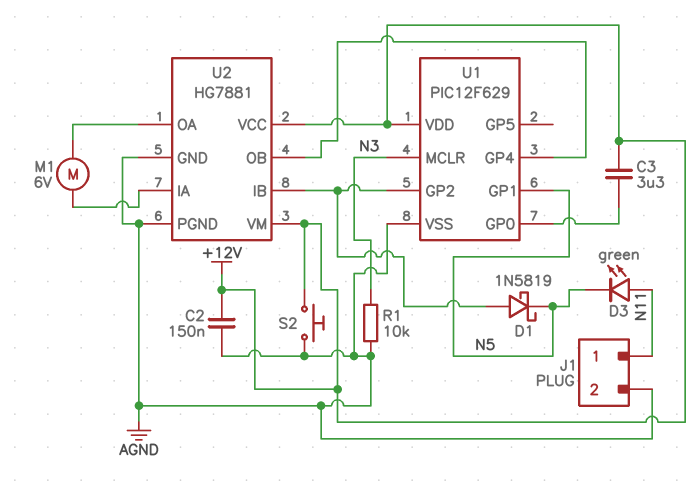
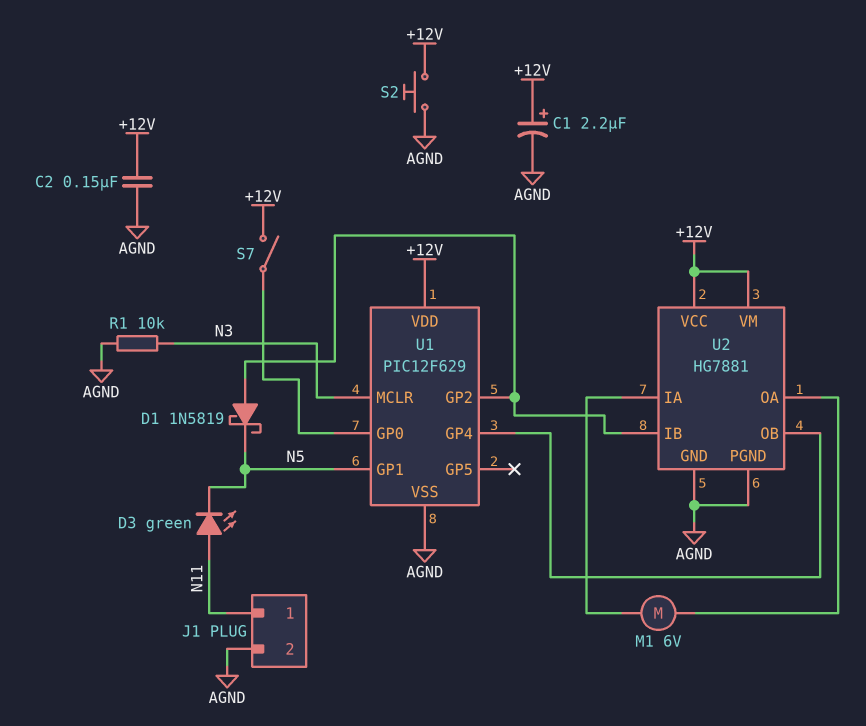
C1: none -> 2.2uF (plus +12V, minus AGND)
C3: 3.3uF (+12V, U1/GP0) -> none
S7: none -> switch (+12V, U1/GP0)

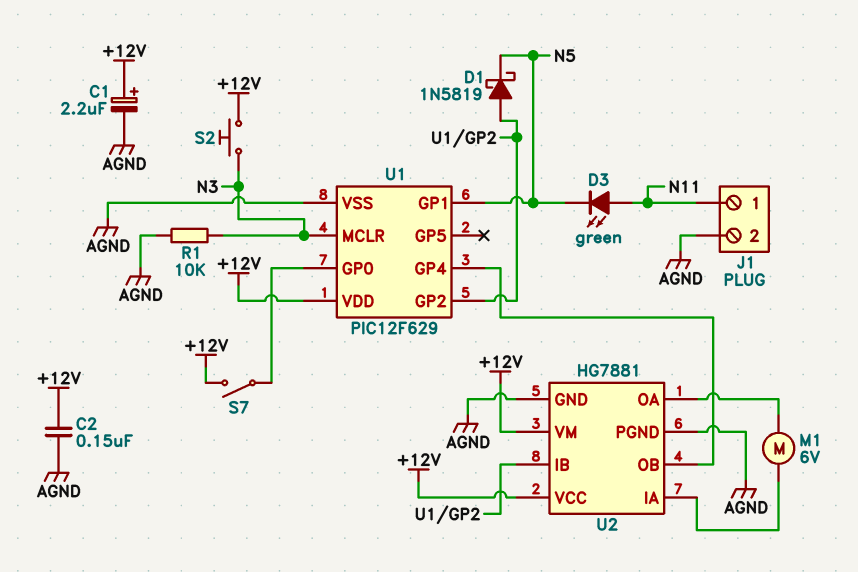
S2: button (+12V, AGND) -> button (+12V, N3)

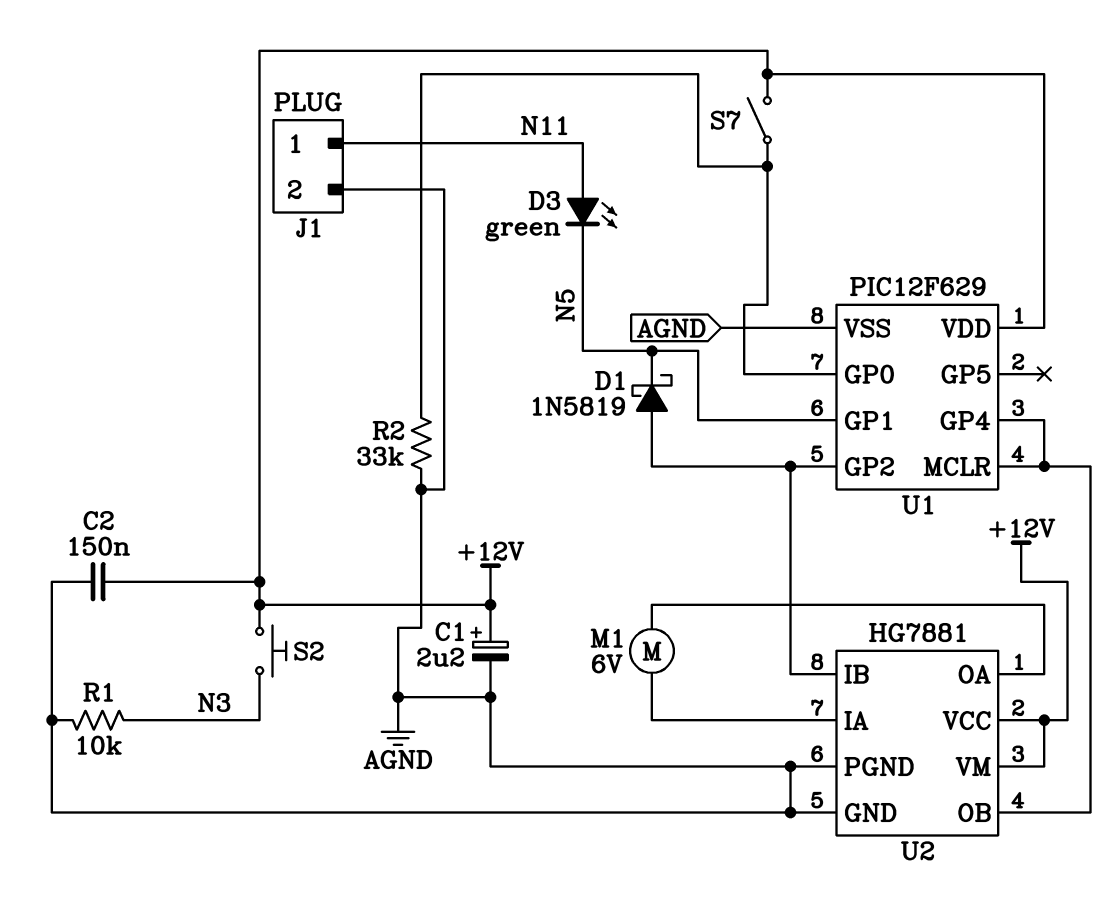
R2: none -> 33k (AGND, U1/GP0)
U1 pin MCLR: N3 -> U1/GP4

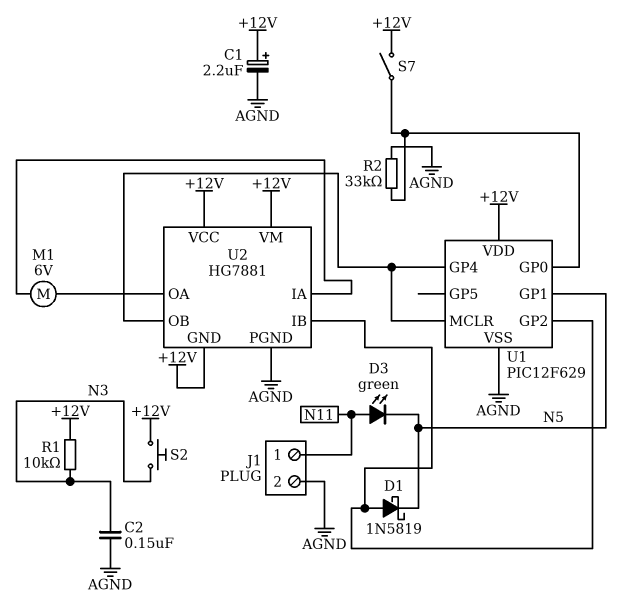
C2: 150nF (+12V, AGND) -> 150nF (AGND, N3)
R1: 10k (AGND, N3) -> 10k (+12V, N3)
U2 pin GND: AGND -> +12V

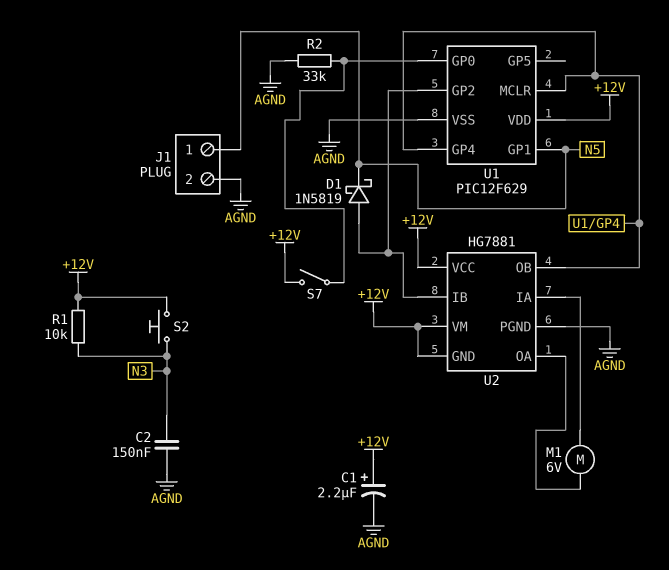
D3: LED green (A N11, K N5) -> none
J1 pin 1: N11 -> N5

